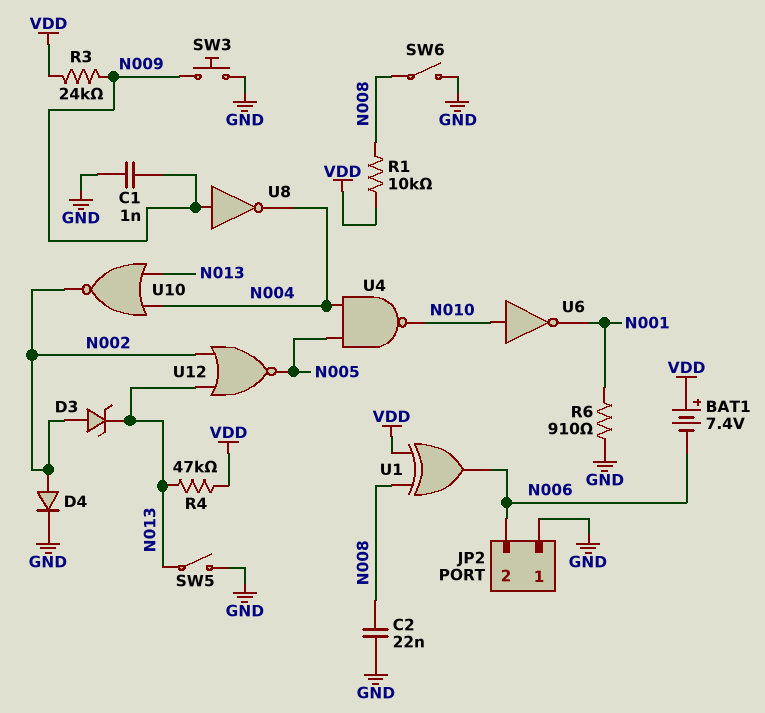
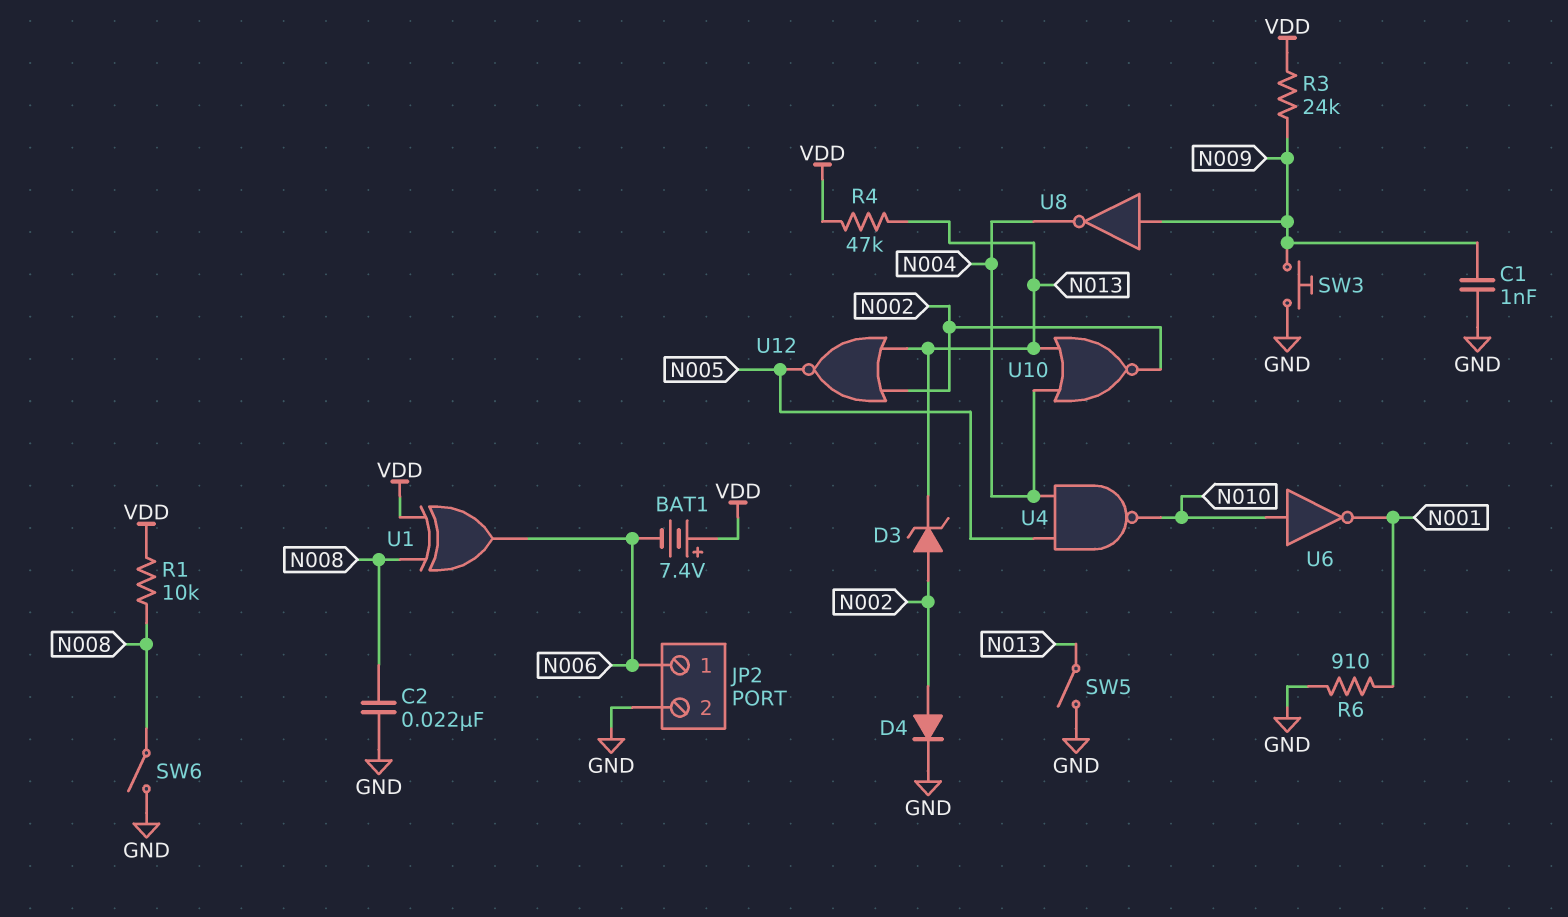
JP2 pin 1: GND -> N006
JP2 pin 2: N006 -> GND

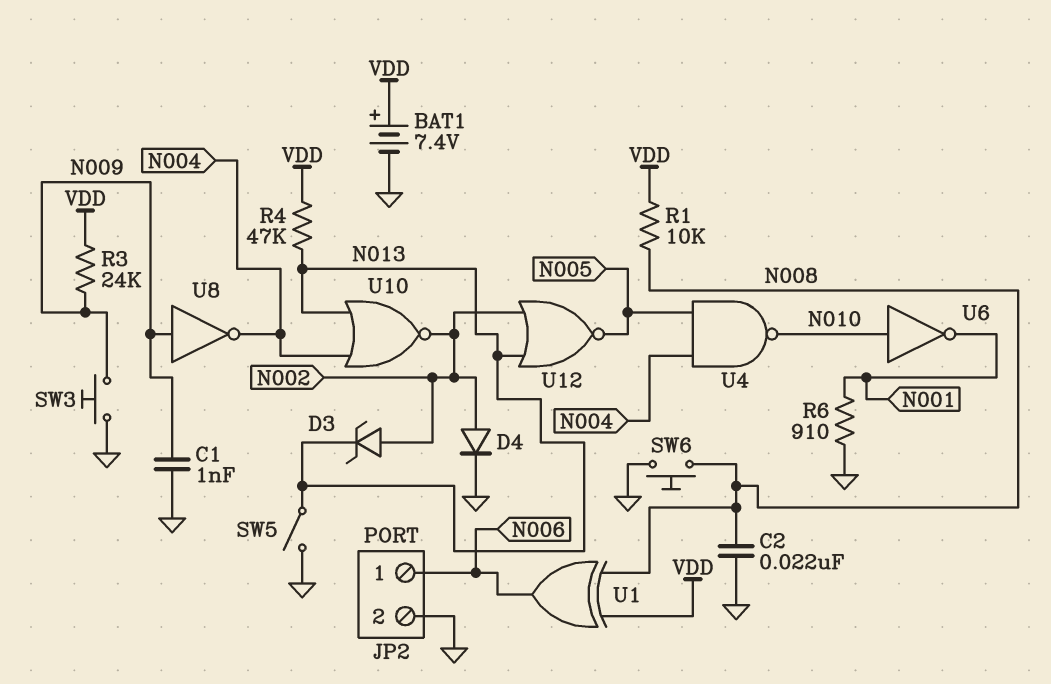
BAT1: 7.4V (plus VDD, minus N006) -> 7.4V (plus VDD, minus GND)
SW6: switch (GND, N008) -> button (GND, N008)

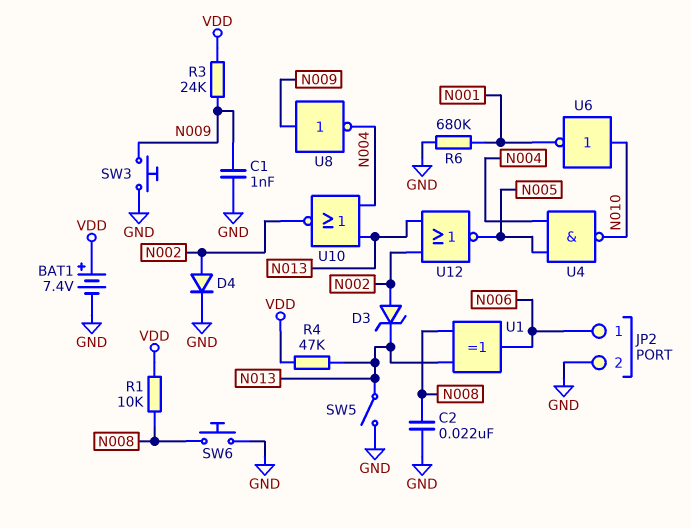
R6: 910 (GND, N001) -> 680k (GND, N001)
U1: XOR (in N008, in VDD, out N006) -> XOR (in N008, in N013, out N006)

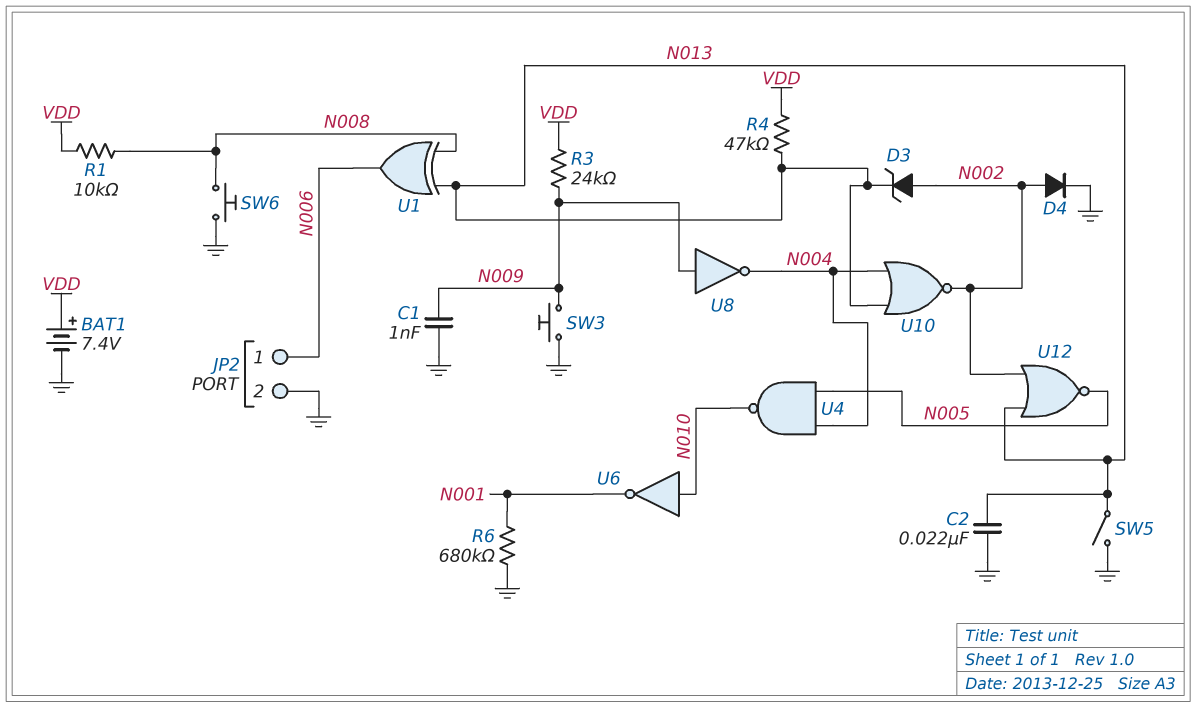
C2: 22nF (GND, N008) -> 22nF (GND, N013)

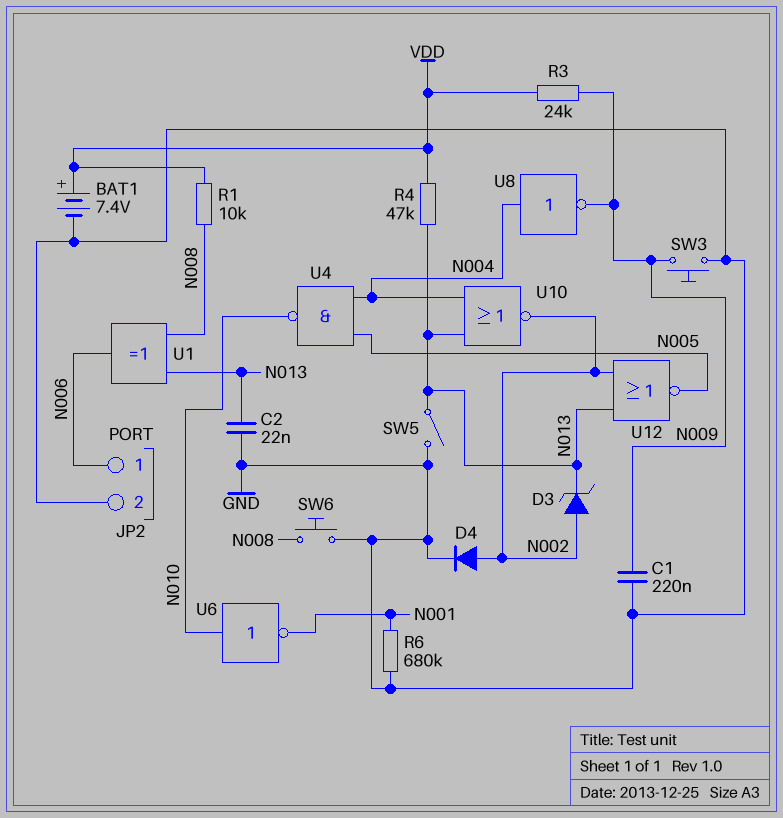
C1: 1nF (GND, N009) -> 220nF (GND, N009)
U8: NOT (in N009, out N004) -> NOT (in N004, out N009)

